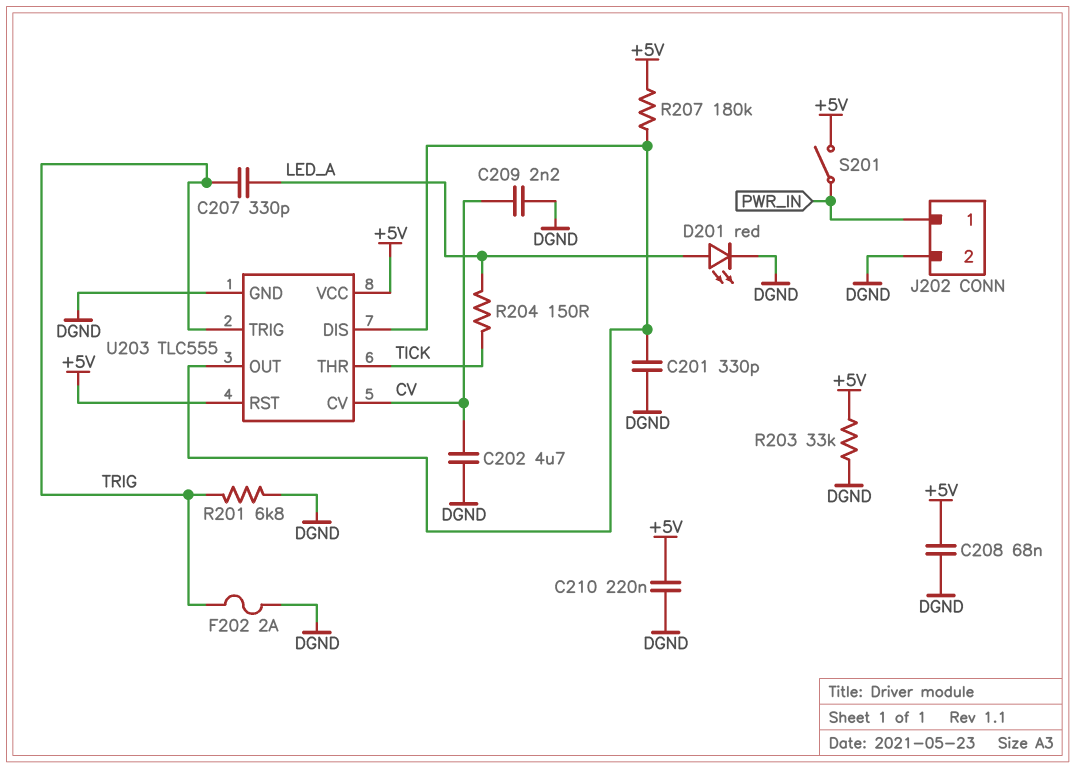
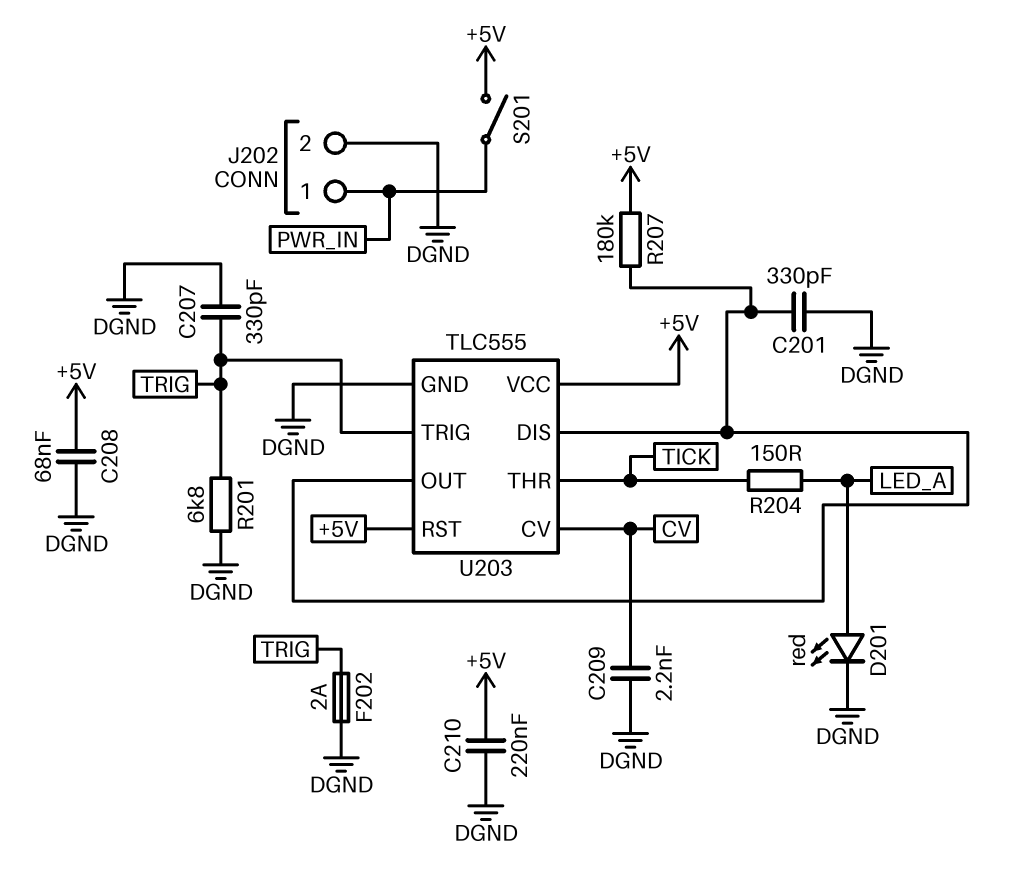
C202: 4.7uF (CV, DGND) -> none
C207: 330pF (LED_A, TRIG) -> 330pF (DGND, TRIG)
R203: 33k (+5V, DGND) -> none

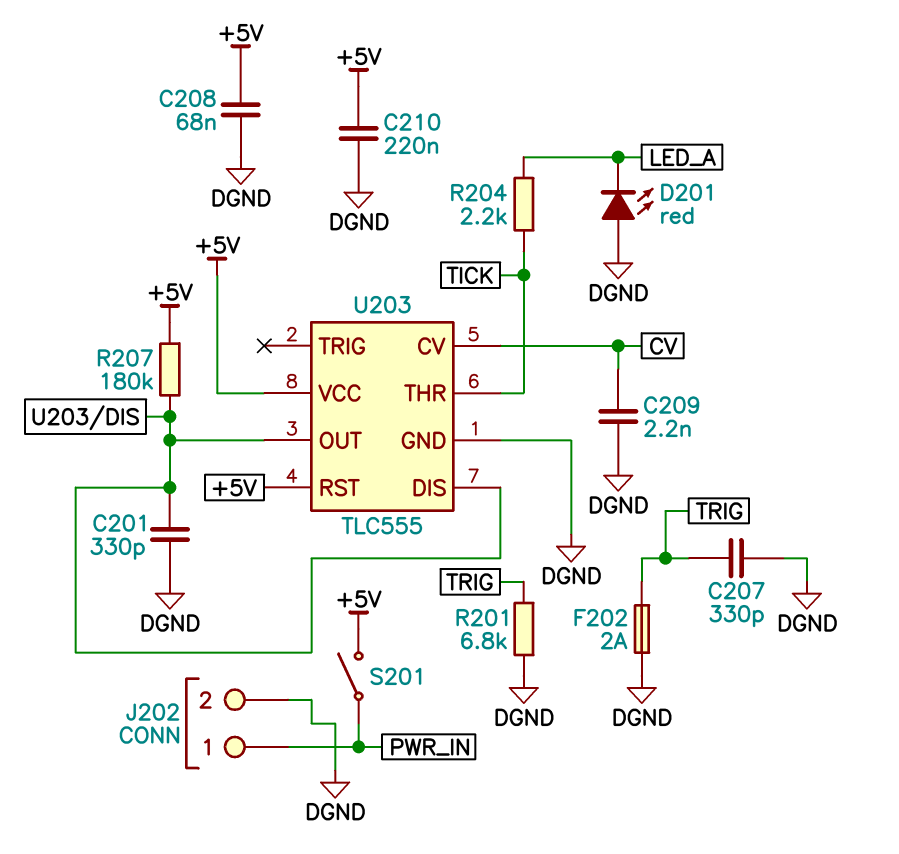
D201: LED red (A LED_A, K DGND) -> LED red (A DGND, K LED_A)
R204: 150 (LED_A, TICK) -> 2.2k (LED_A, TICK)
U203 pin TRIG: TRIG -> none

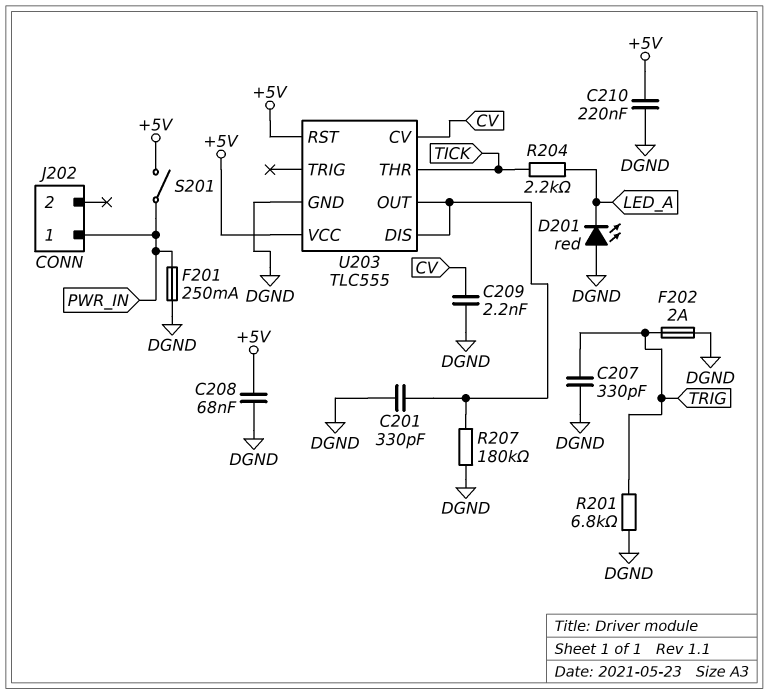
F201: none -> 250mA (DGND, PWR_IN)
J202 pin 2: DGND -> none
R207: 180k (+5V, U203/DIS) -> 180k (DGND, U203/DIS)

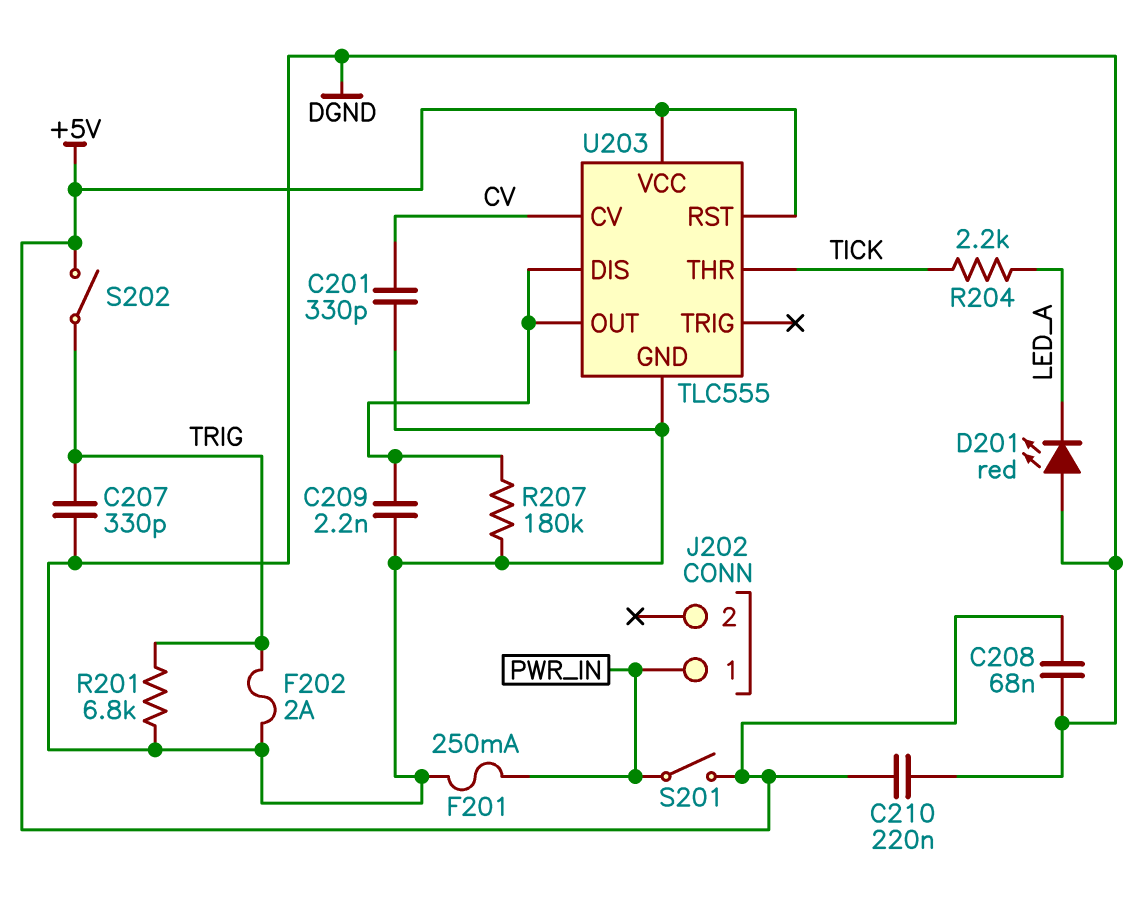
C201: 330pF (DGND, U203/DIS) -> 330pF (CV, DGND)
C209: 2.2nF (CV, DGND) -> 2.2nF (DGND, U203/DIS)
S202: none -> switch (+5V, TRIG)

